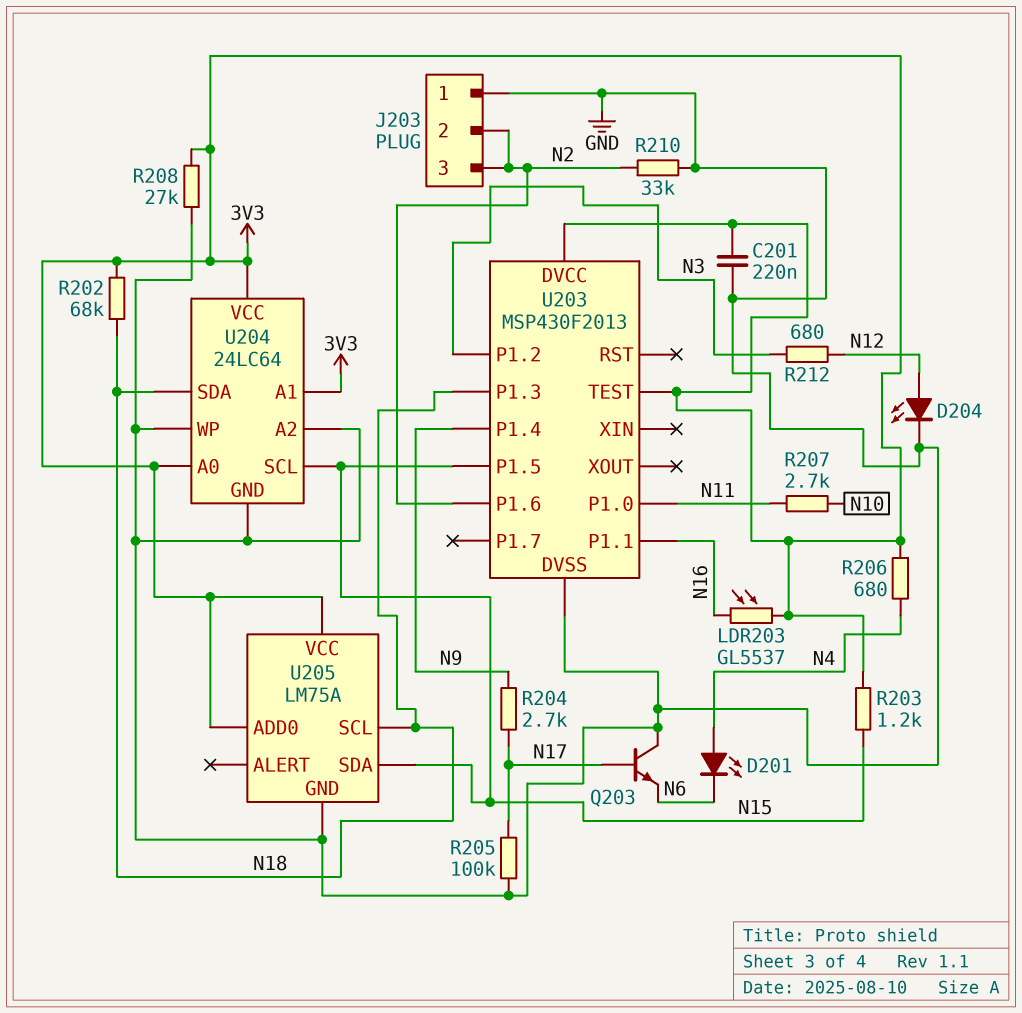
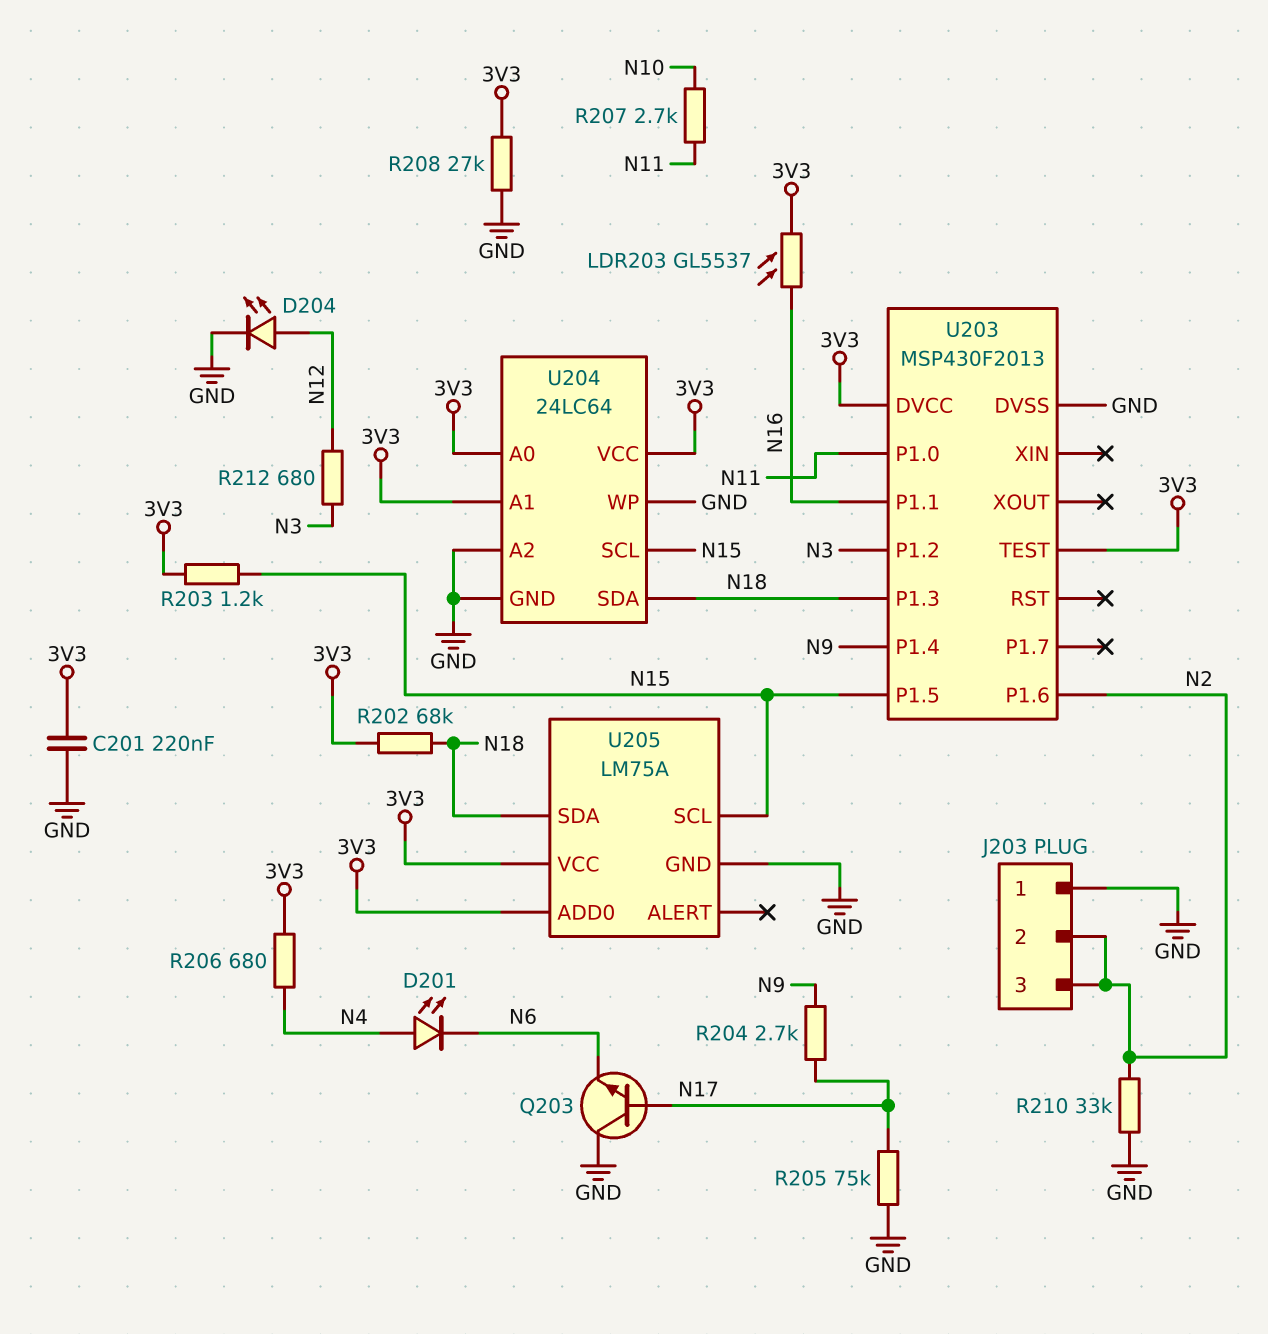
R205: 100k (GND, N17) -> 75k (GND, N17)
U205 pin SCL: N18 -> N15
U205 pin SDA: N15 -> N18

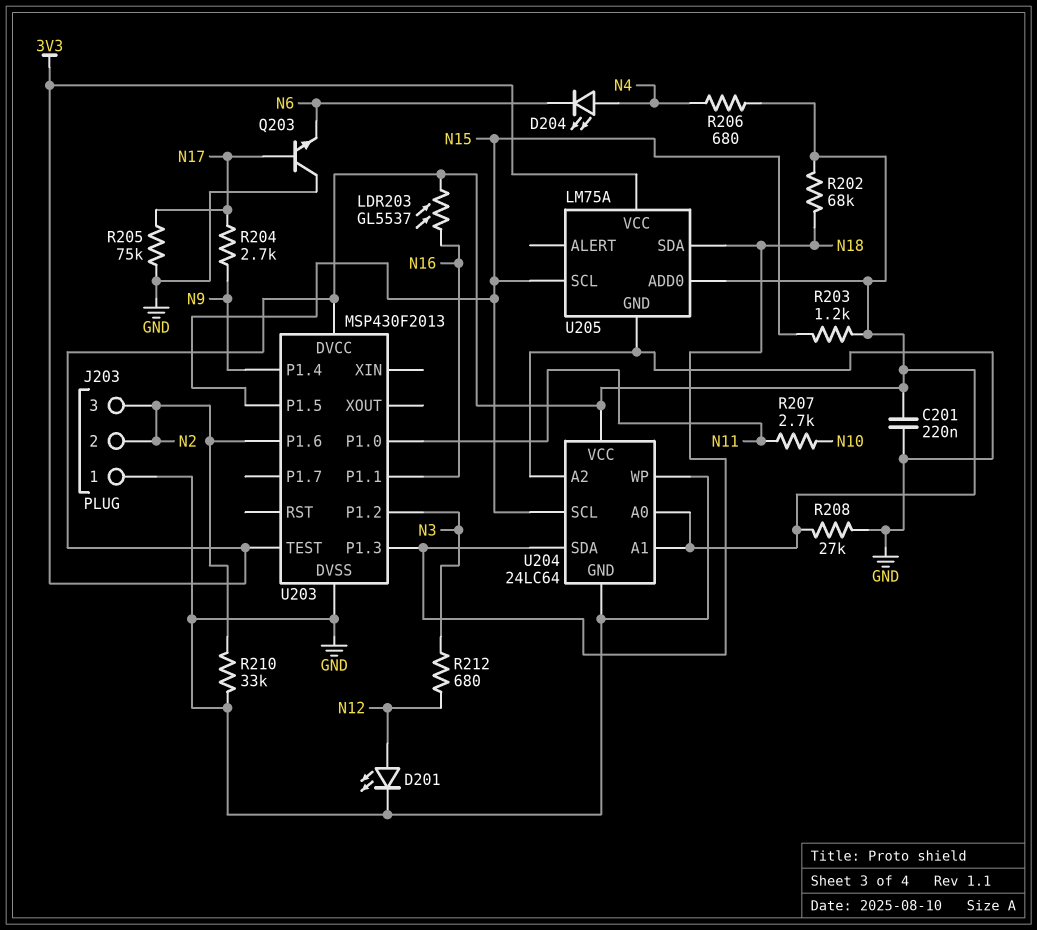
D201: LED (A N4, K N6) -> LED (A N12, K GND)
D204: LED (A N12, K GND) -> LED (A N4, K N6)

